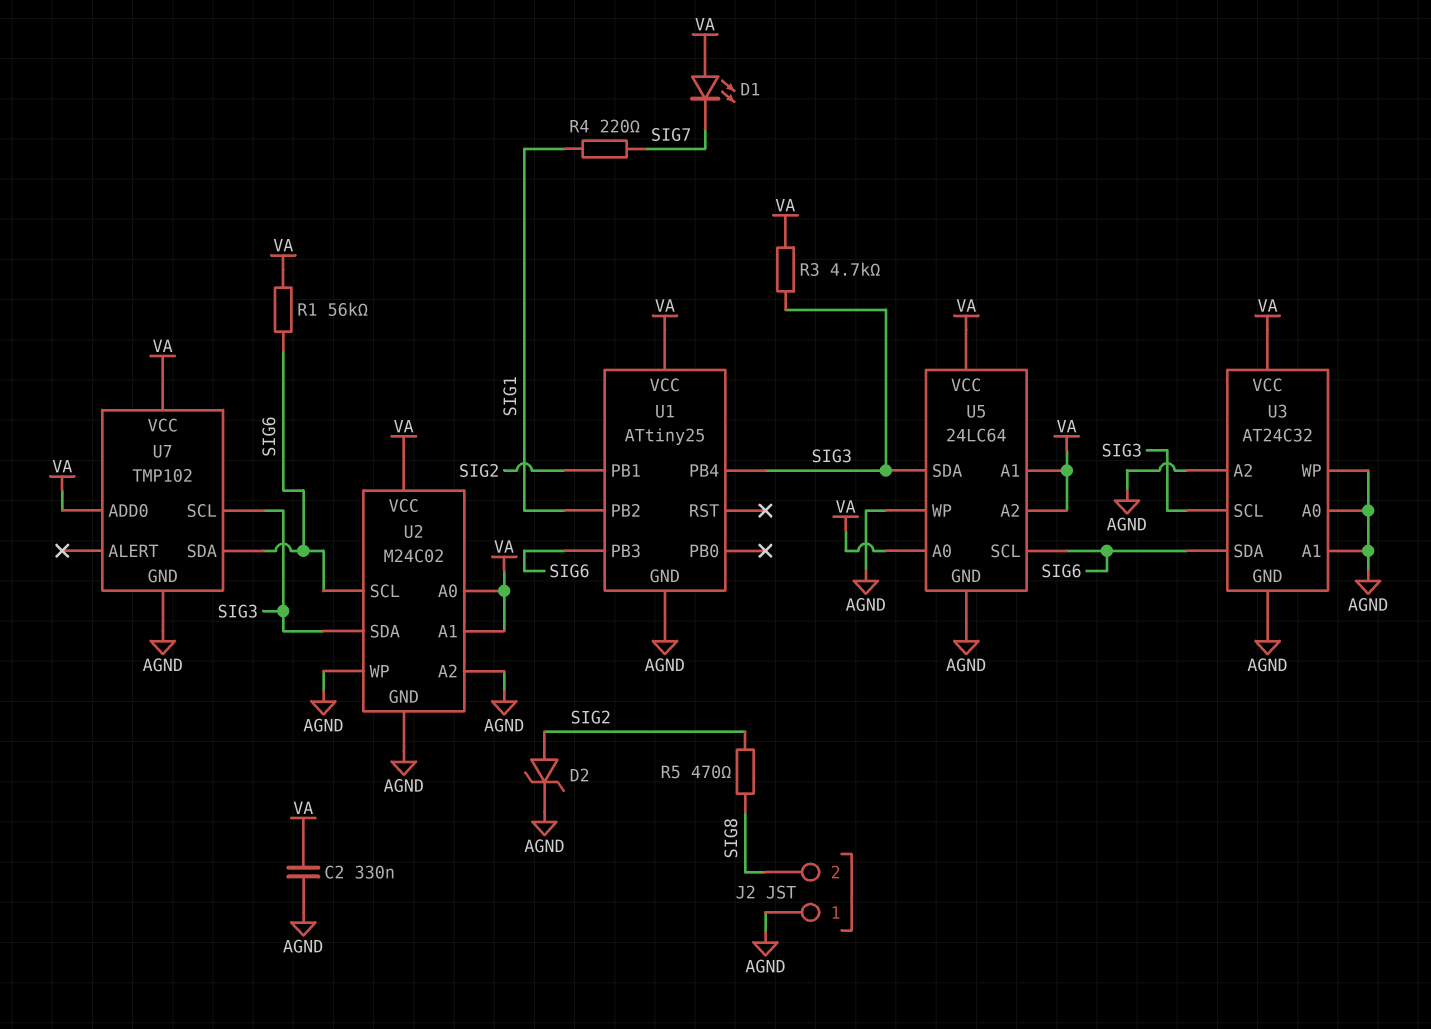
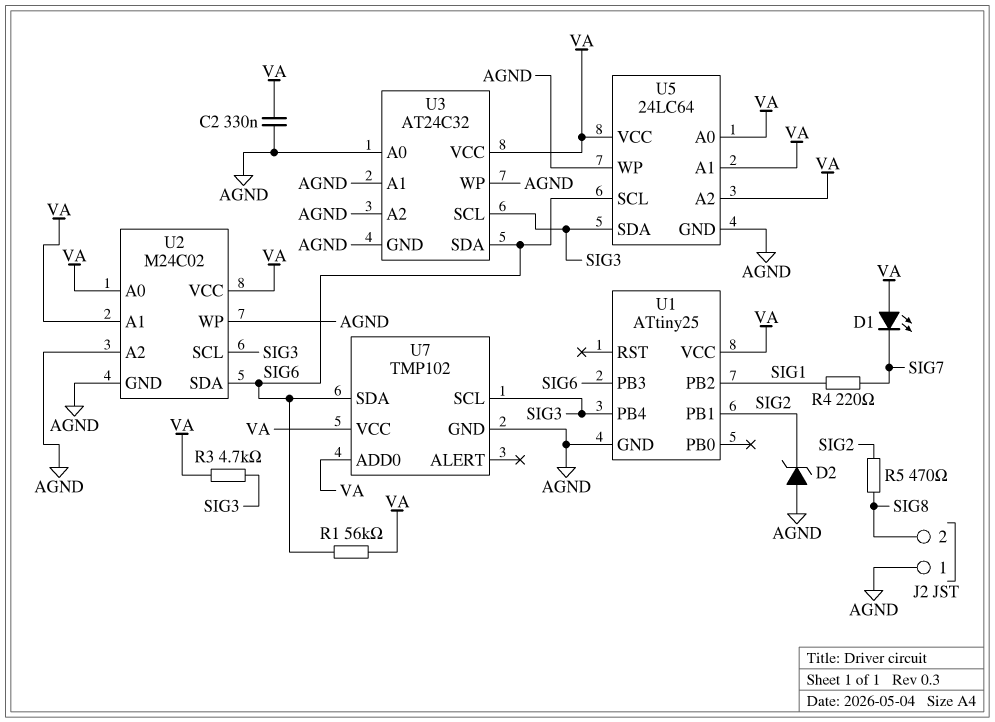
D2: zener (A SIG2, K AGND) -> zener (A AGND, K SIG2)
U2 pin SCL: SIG6 -> SIG3
U2 pin SDA: SIG3 -> SIG6

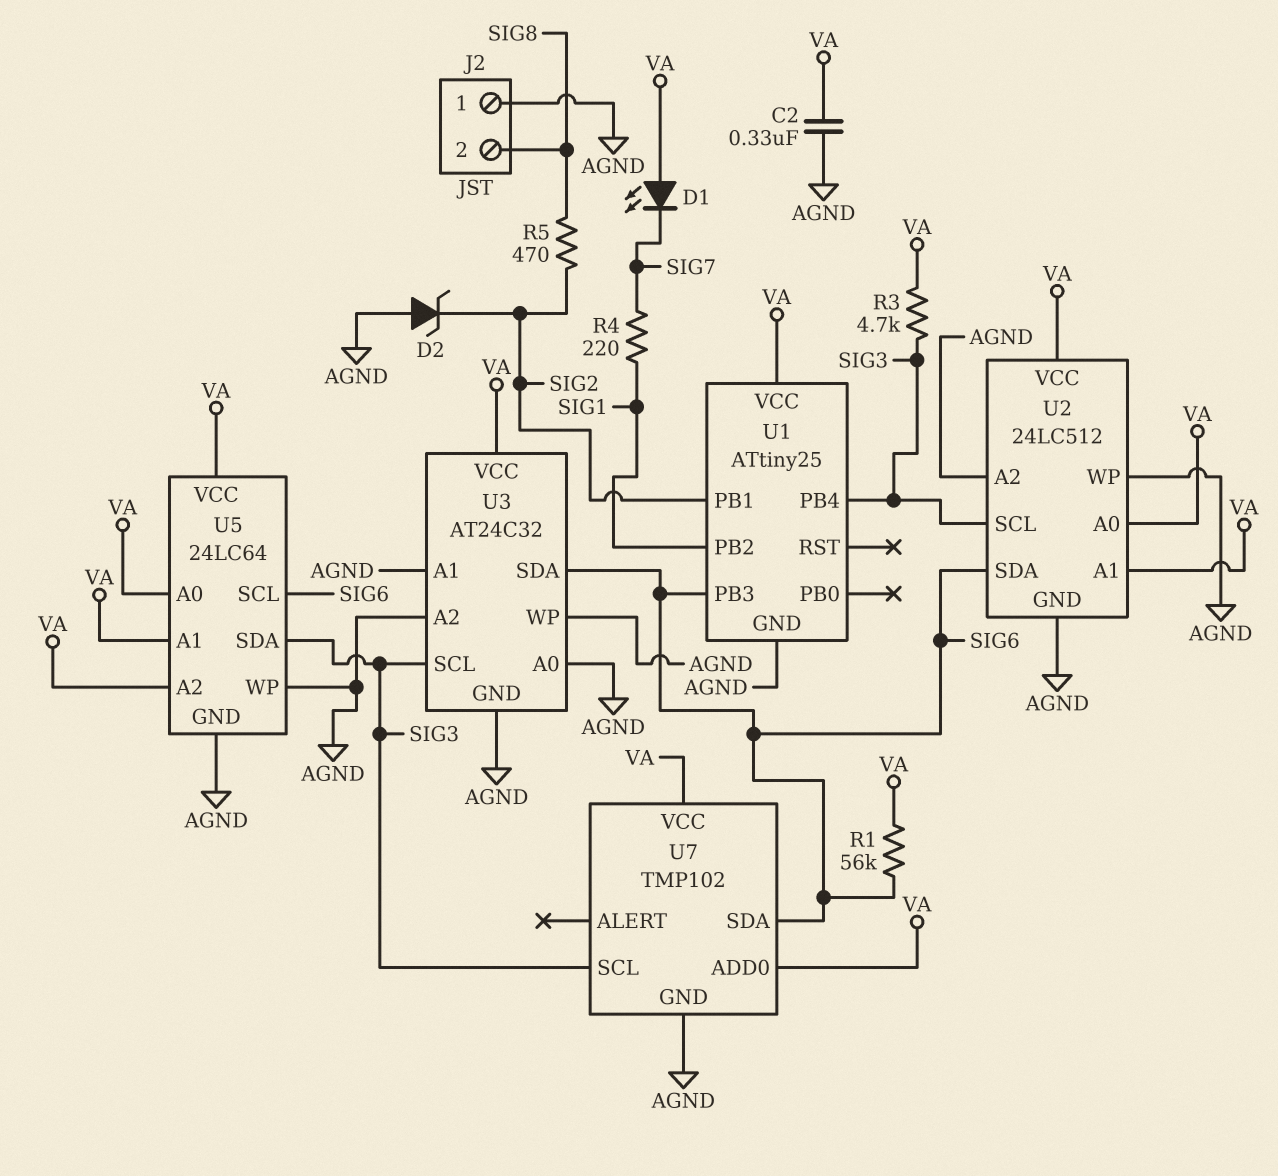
U2: M24C02 -> 24LC512

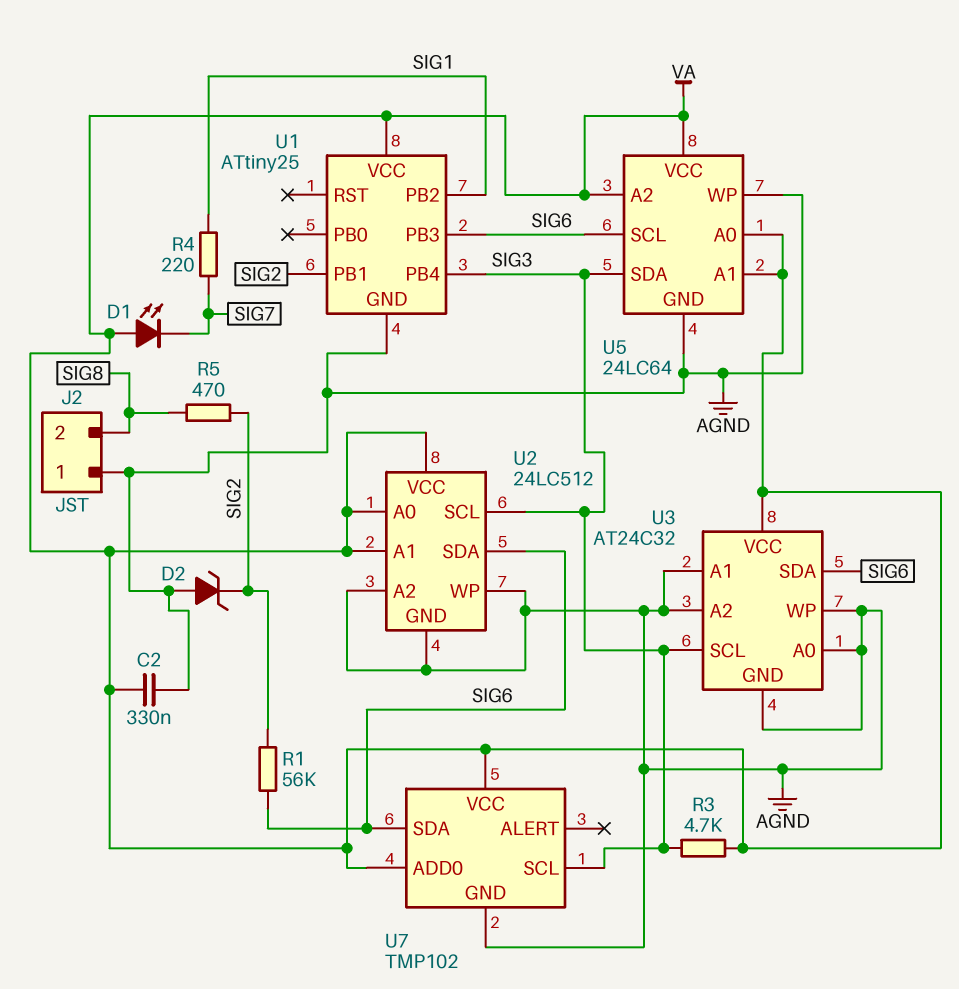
R1: 56k (SIG6, VA) -> 56k (SIG2, SIG6)

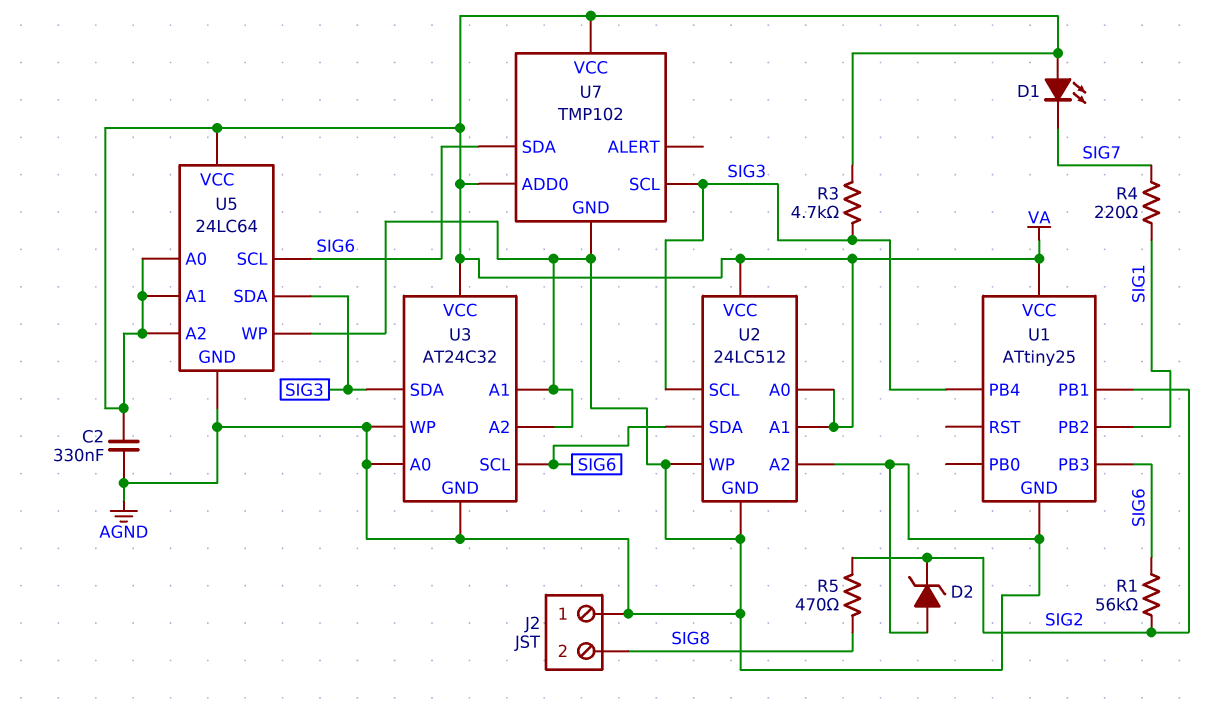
U3 pin SCL: SIG3 -> SIG6
U3 pin SDA: SIG6 -> SIG3

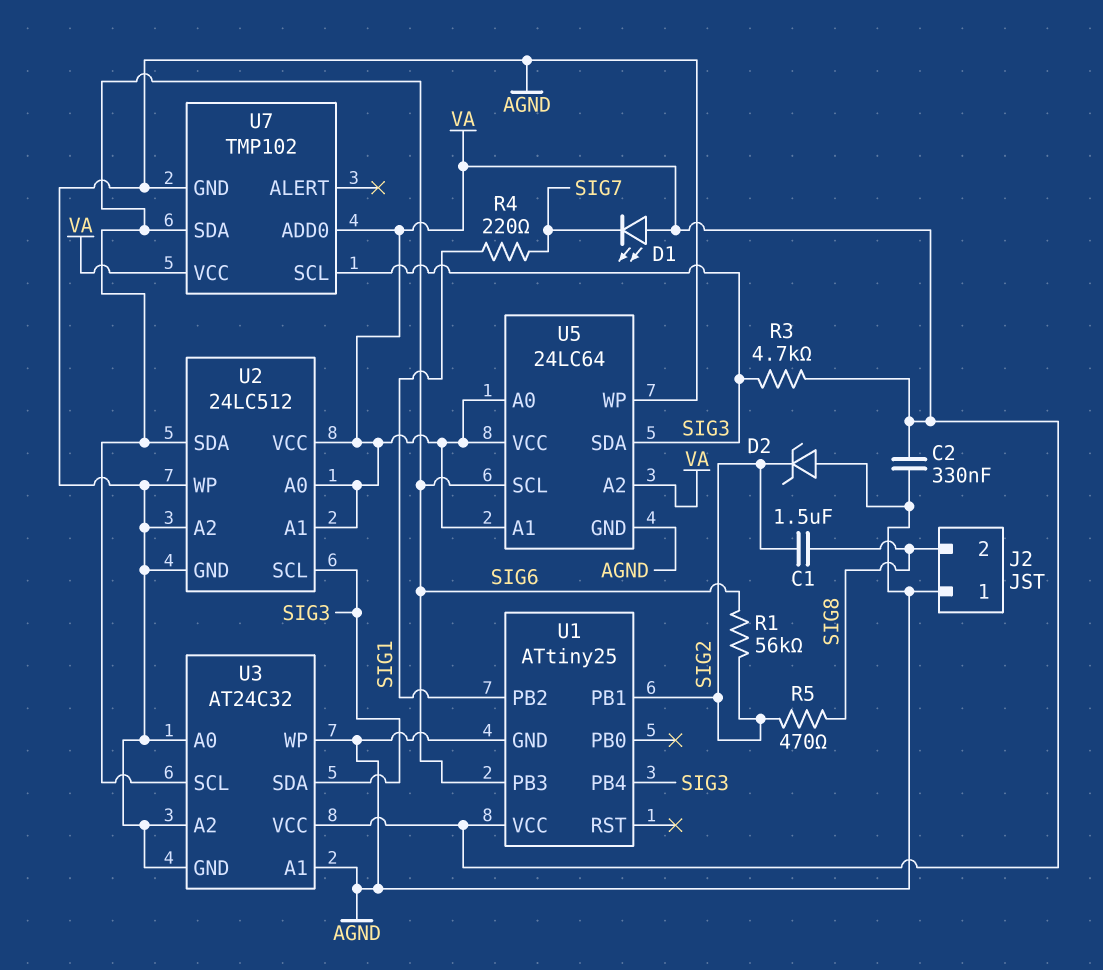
C1: none -> 1.5uF (SIG2, SIG8)

